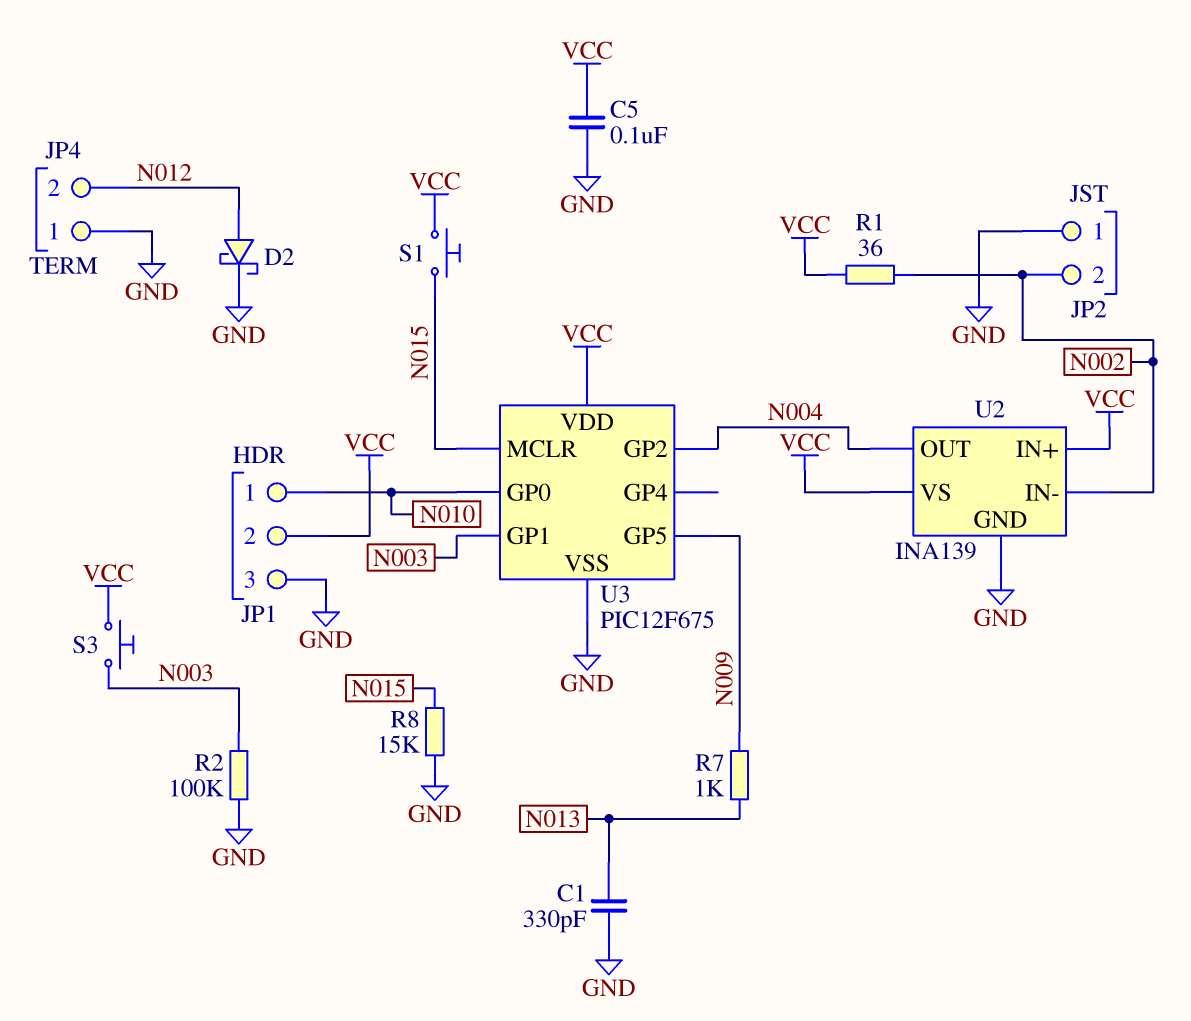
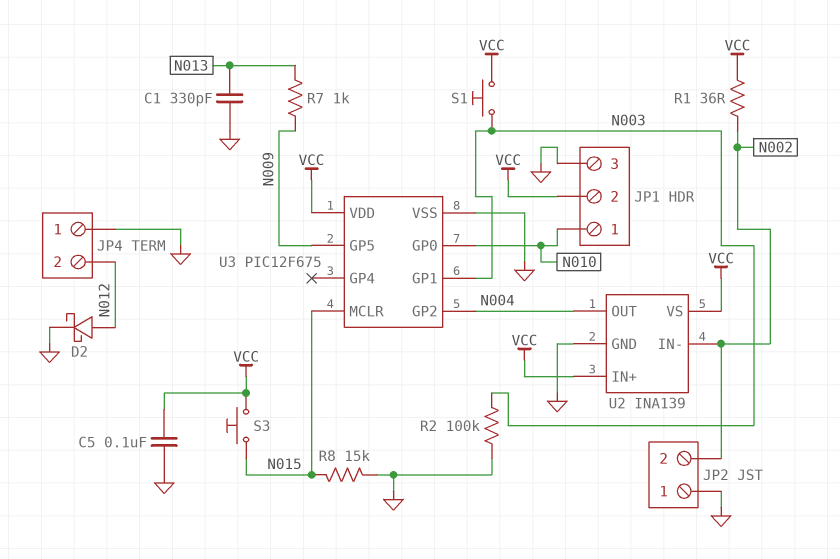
S1: button (N015, VCC) -> button (N003, VCC)
S3: button (N003, VCC) -> button (N015, VCC)

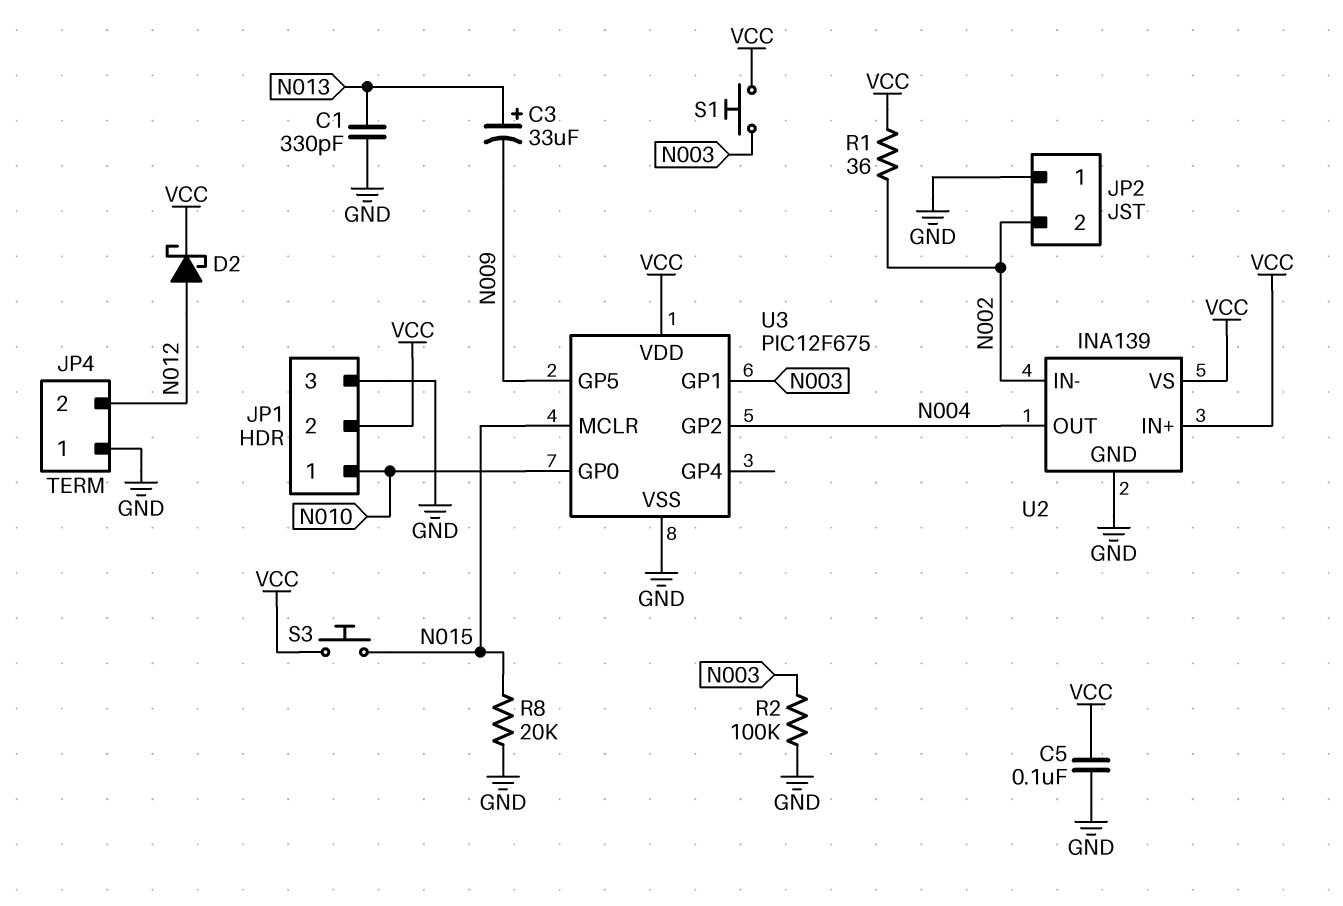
C3: none -> 33uF (plus N013, minus N009)
D2: schottky (A N012, K GND) -> schottky (A N012, K VCC)
R7: 1k (N009, N013) -> none
R8: 15k (GND, N015) -> 20k (GND, N015)

